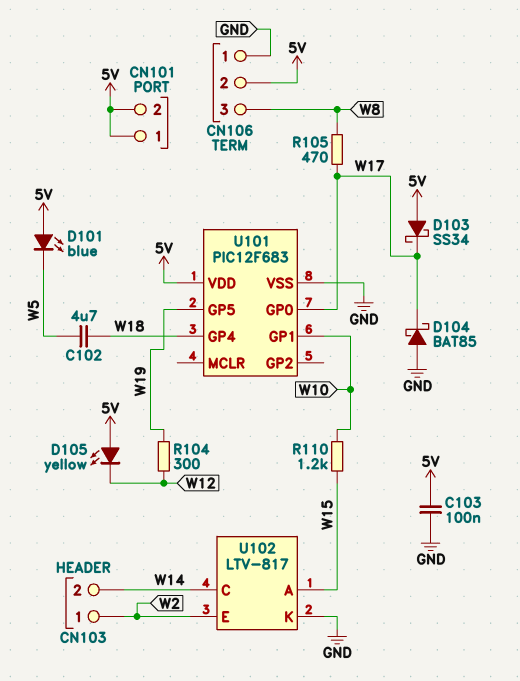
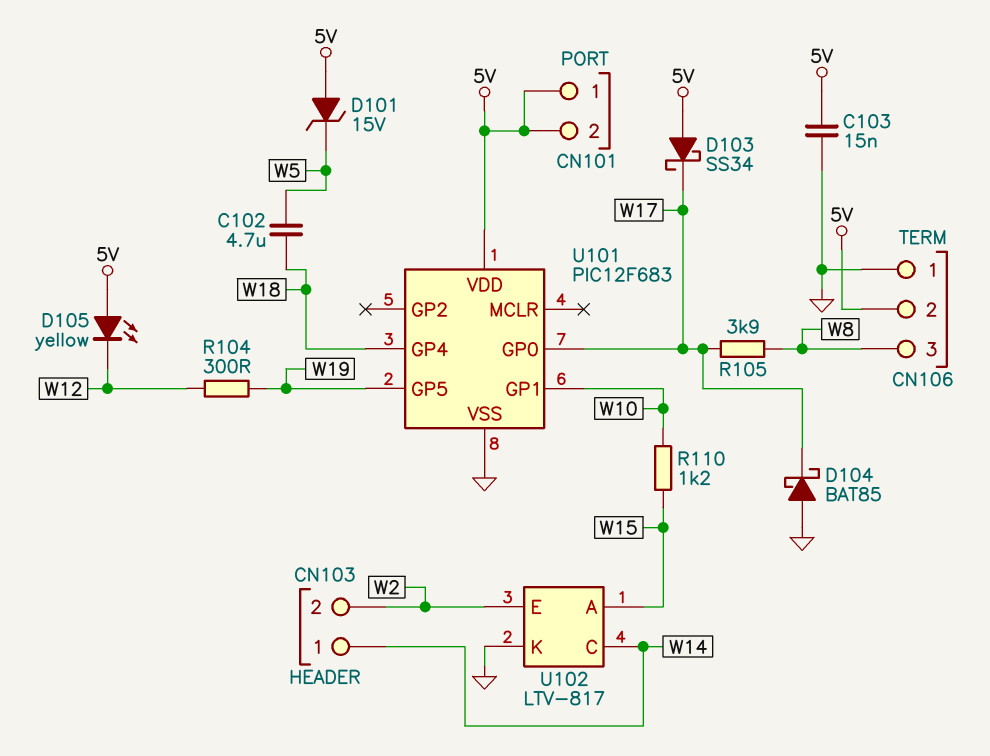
C103: 100nF (5V, GND) -> 15nF (5V, GND)
CN103 pin 1: W2 -> W14
CN103 pin 2: W14 -> W2
D101: LED blue (A 5V, K W5) -> zener 15V (A 5V, K W5)
R105: 470 (W8, W17) -> 3.9k (W8, W17)

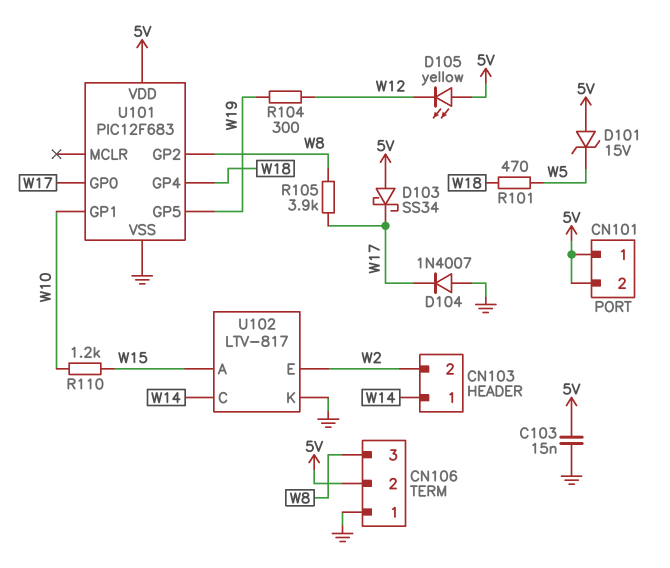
C102: 4.7uF (W5, W18) -> none
D104: schottky BAT85 (A GND, K W17) -> diode 1N4007 (A GND, K W17)
R101: none -> 470 (W5, W18)
U101 pin GP2: none -> W8

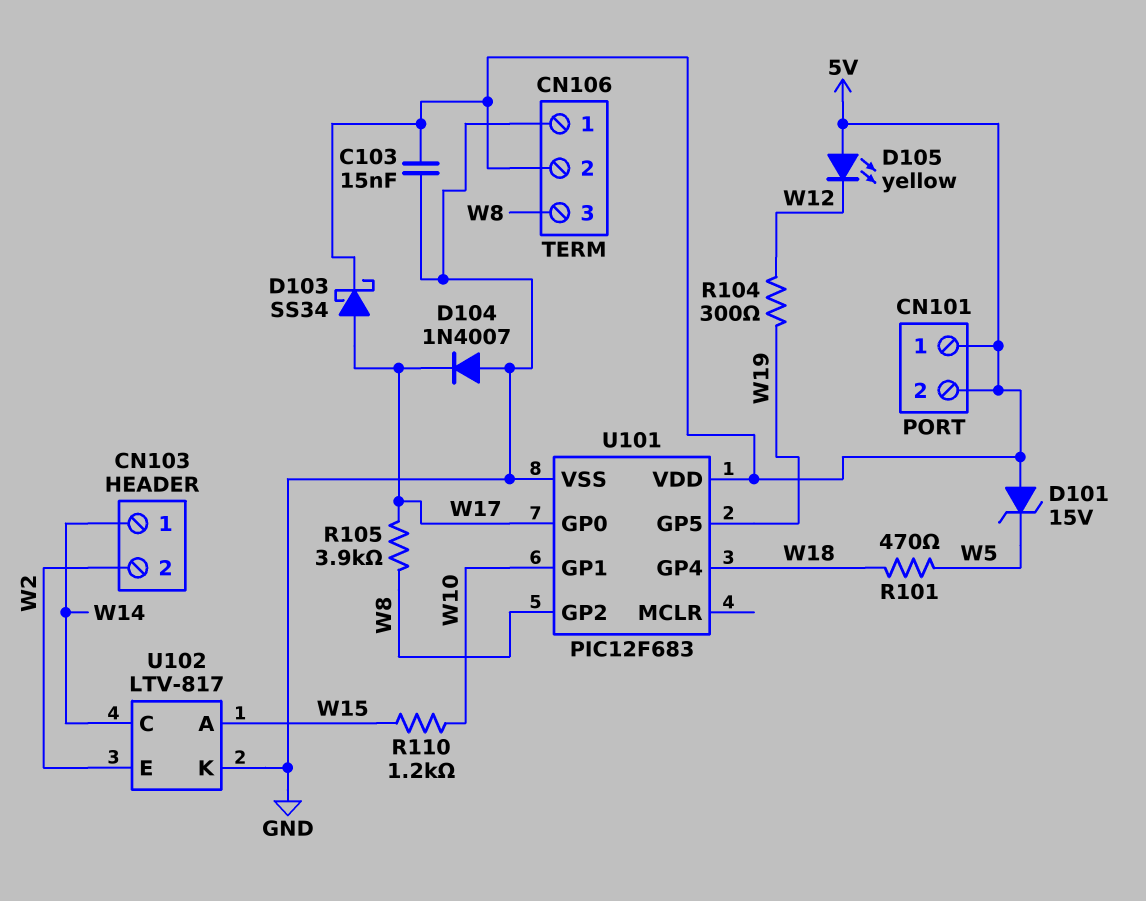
D103: schottky SS34 (A 5V, K W17) -> schottky SS34 (A W17, K 5V)

